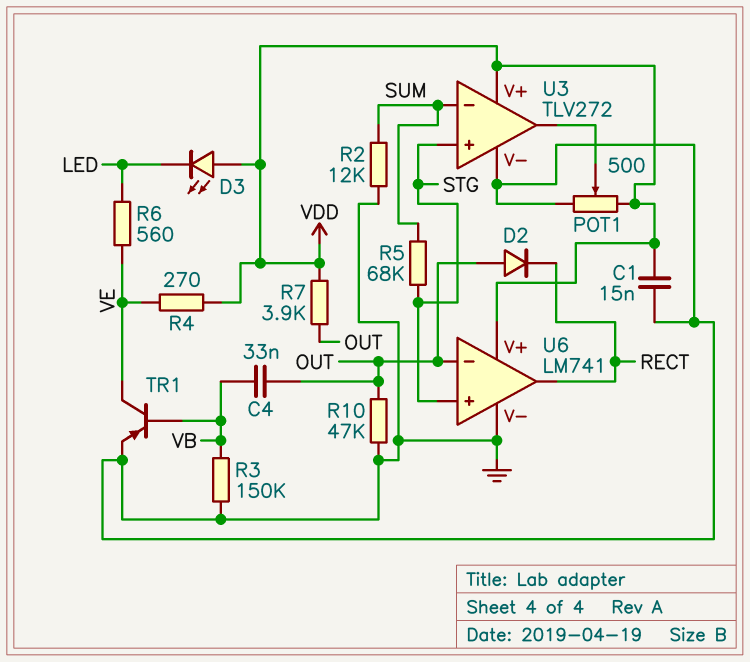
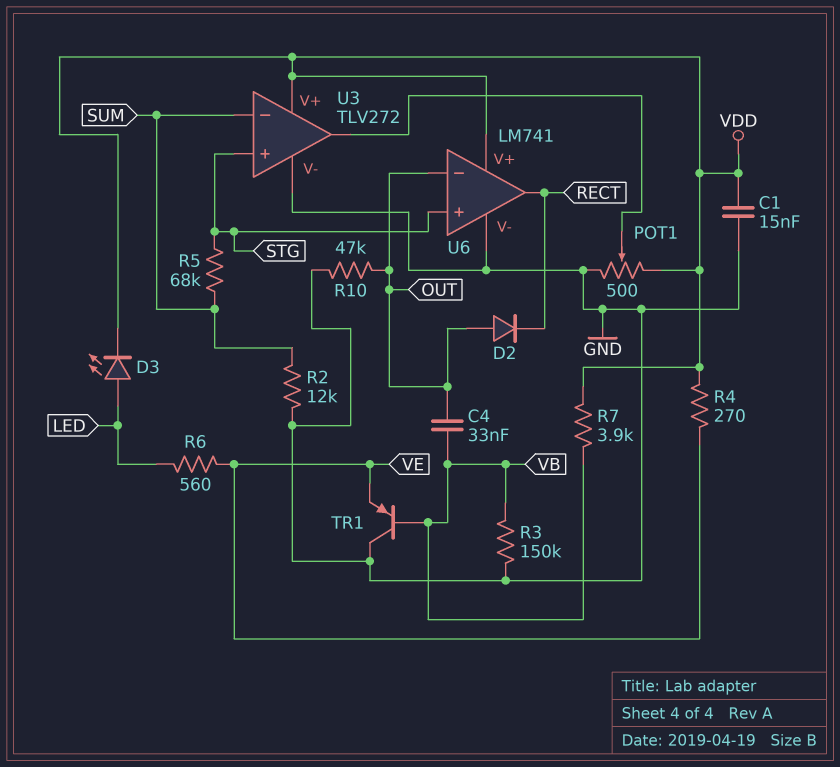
D3: LED (A VDD, K LED) -> LED (A LED, K VDD)
R7: 3.9k (OUT, VDD) -> 3.9k (VB, VDD)
TR1: PNP (B VB, C VE, E GND) -> PNP (B VB, C GND, E VE)

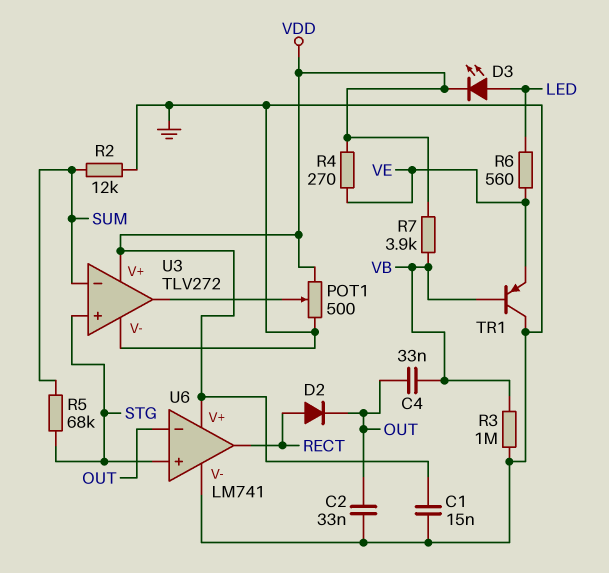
C2: none -> 33nF (GND, OUT)
D2: diode (A OUT, K RECT) -> diode (A RECT, K OUT)
R3: 150k (GND, VB) -> 1M (GND, VB)
R10: 47k (GND, OUT) -> none

